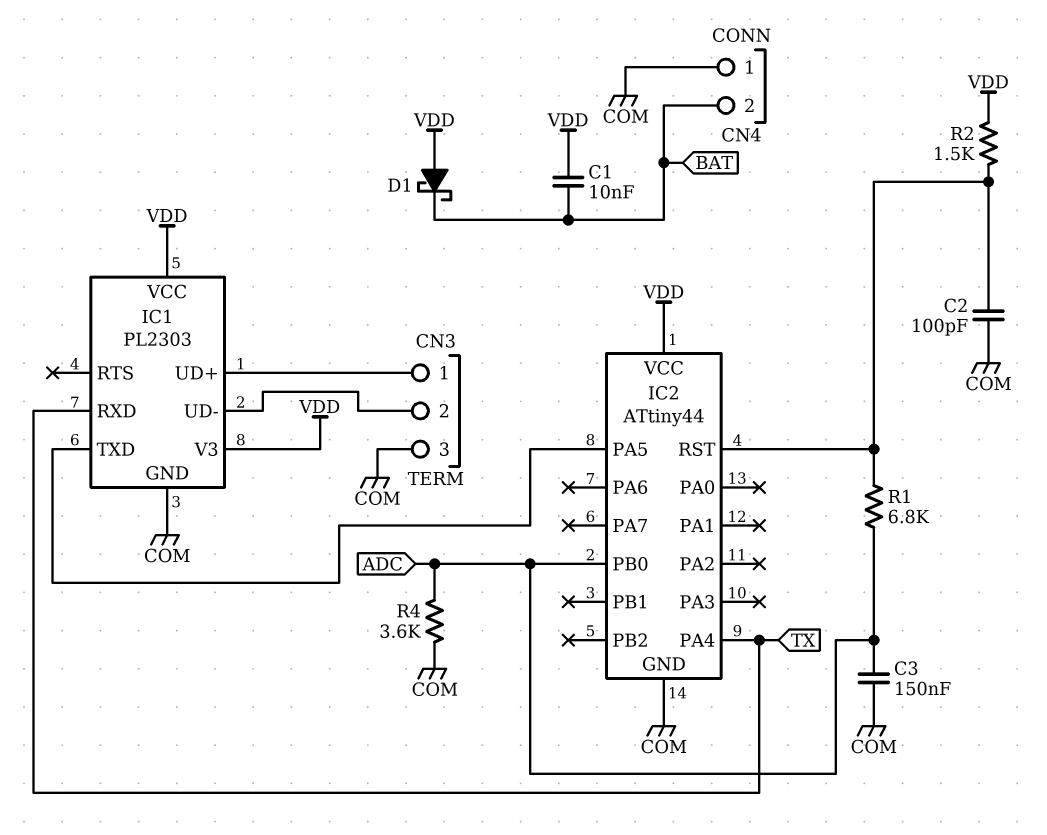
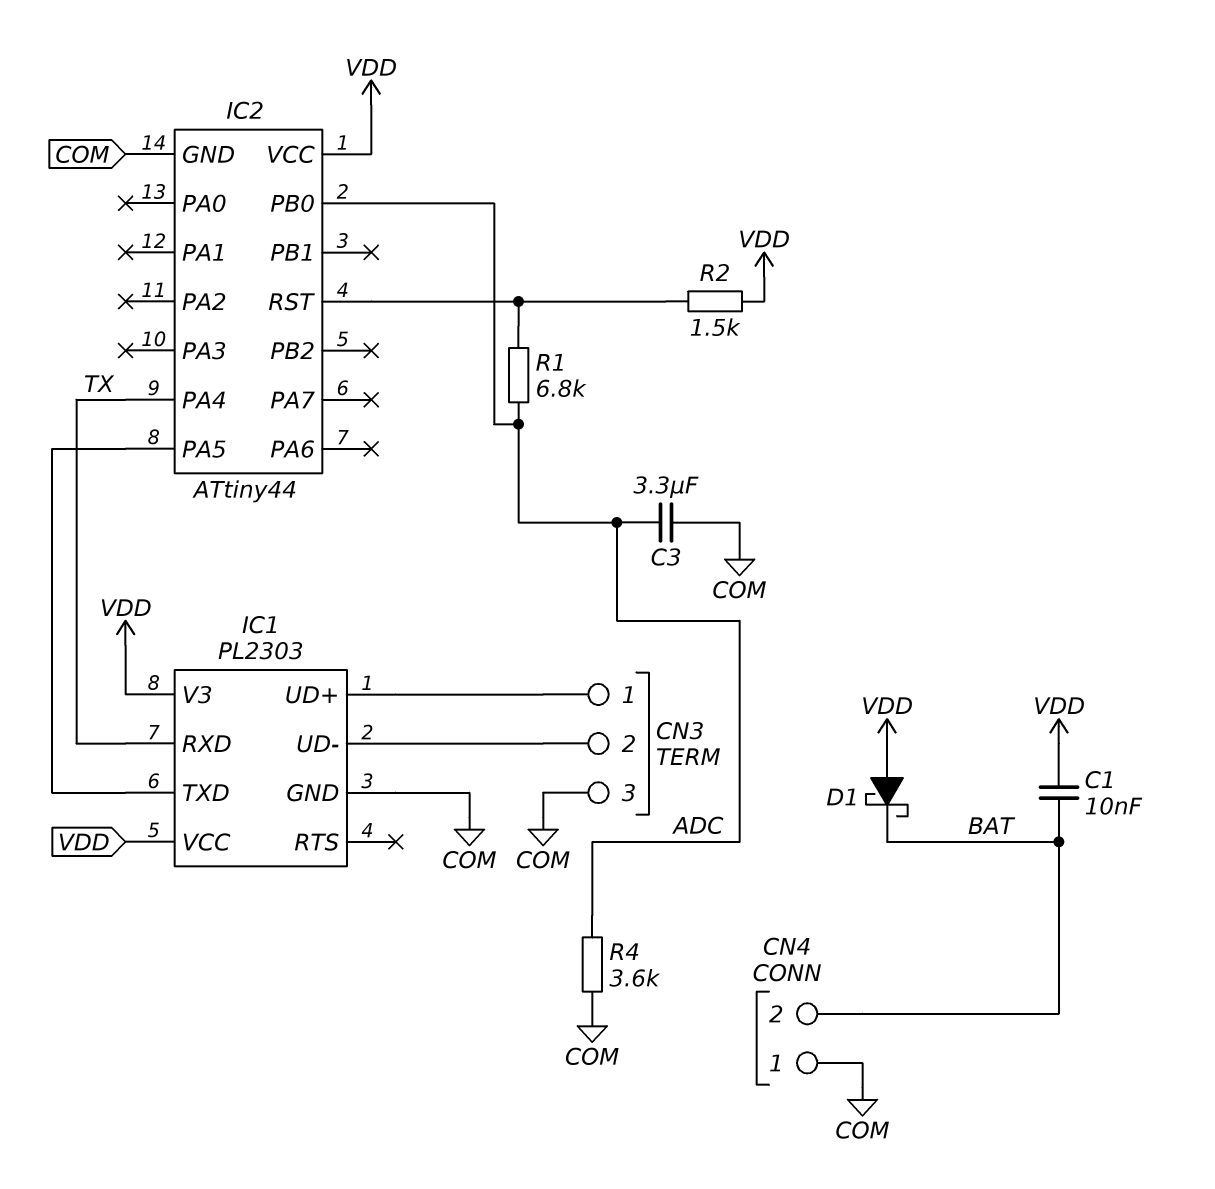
C2: 100pF (COM, IC2/RST) -> none
C3: 150nF (ADC, COM) -> 3.3uF (ADC, COM)

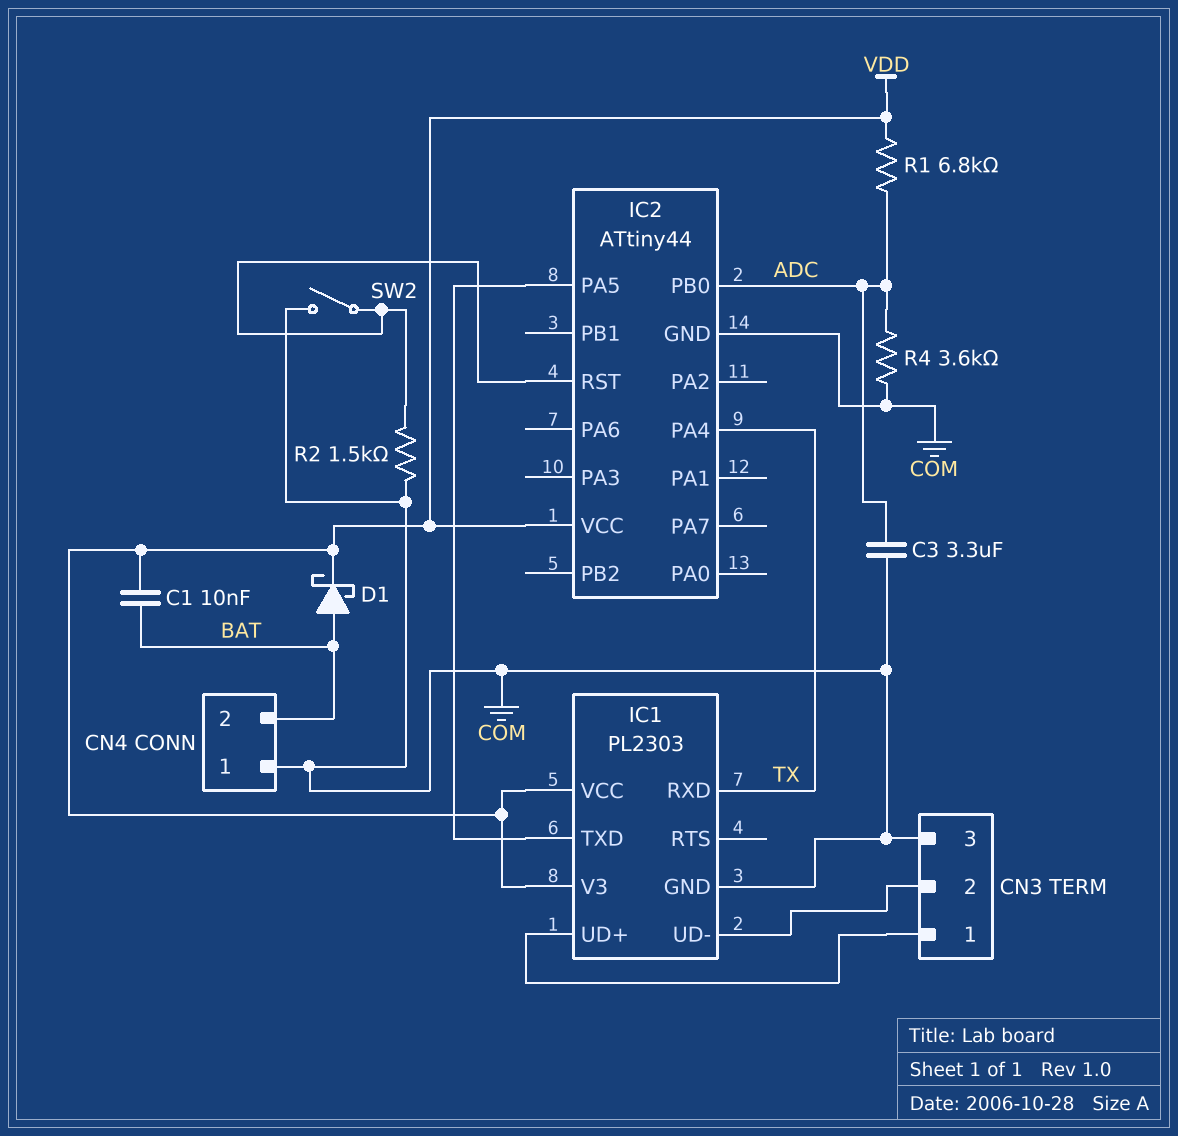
D1: schottky (A VDD, K BAT) -> schottky (A BAT, K VDD)
R1: 6.8k (ADC, IC2/RST) -> 6.8k (ADC, VDD)
R2: 1.5k (IC2/RST, VDD) -> 1.5k (COM, IC2/RST)
SW2: none -> switch (COM, IC2/RST)

